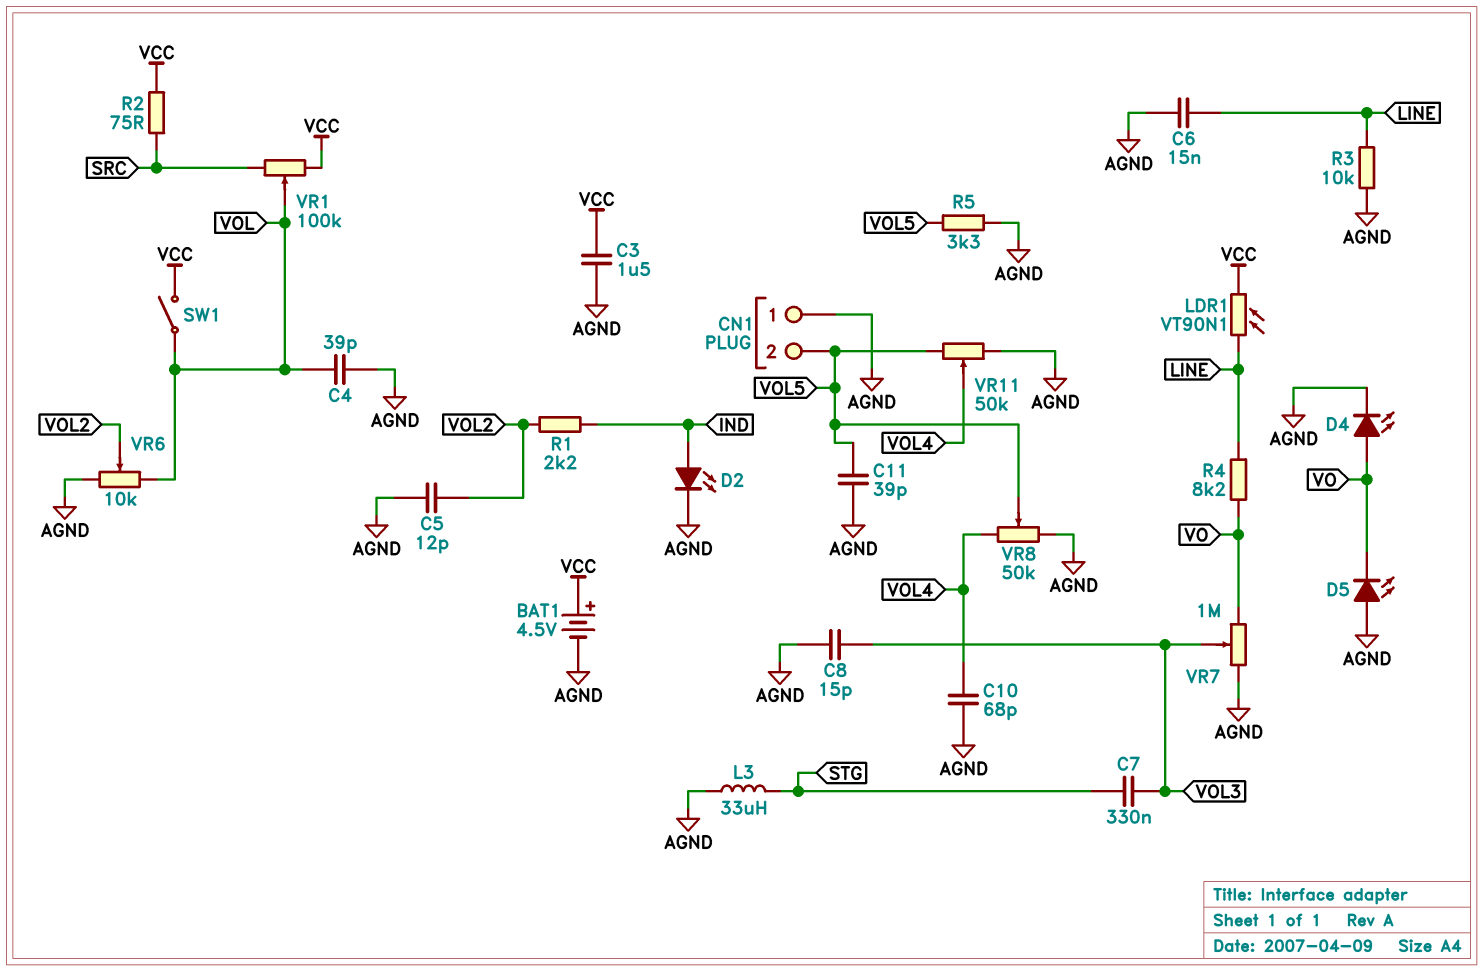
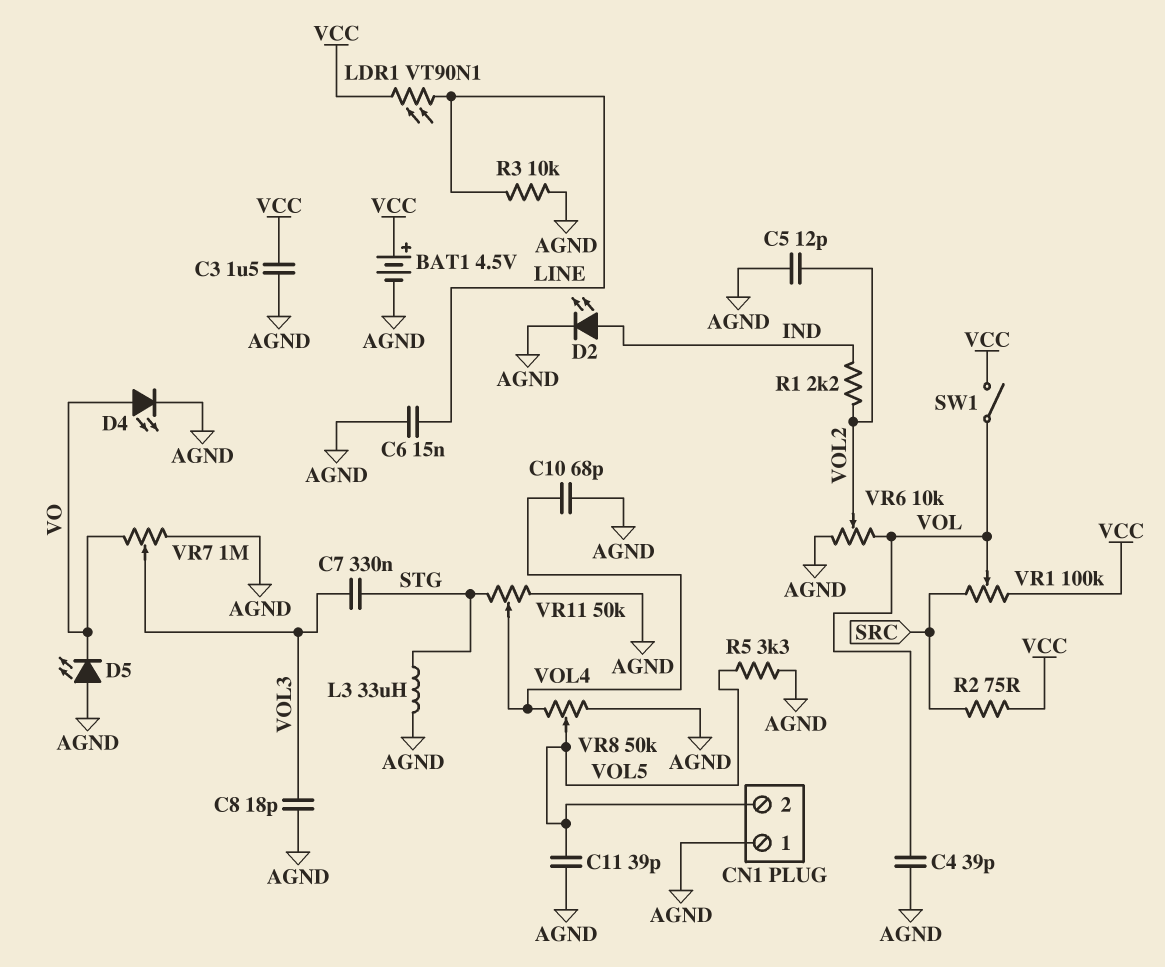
C8: 15pF (AGND, VOL3) -> 18pF (AGND, VOL3)
R4: 8.2k (LINE, VO) -> none
VR11: 50k (AGND, VOL5, wiper VOL4) -> 50k (AGND, STG, wiper VOL4)

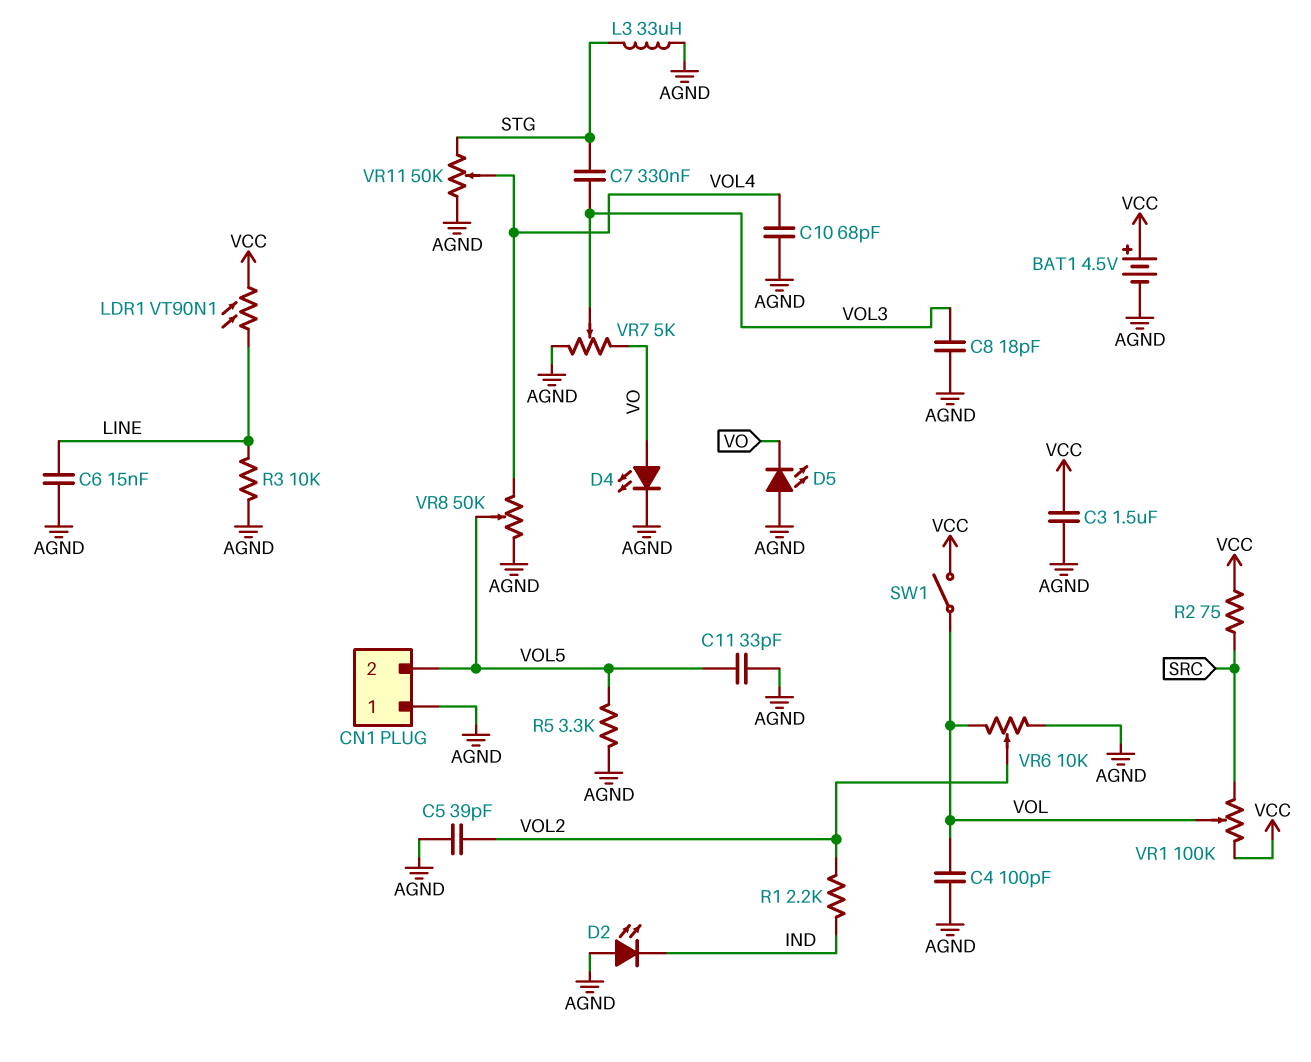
C4: 39pF (AGND, VOL) -> 100pF (AGND, VOL)
C5: 12pF (AGND, VOL2) -> 39pF (AGND, VOL2)
C11: 39pF (AGND, VOL5) -> 33pF (AGND, VOL5)
D2: LED (A IND, K AGND) -> LED (A AGND, K IND)
VR7: 1M (AGND, VO, wiper VOL3) -> 5k (AGND, VO, wiper VOL3)

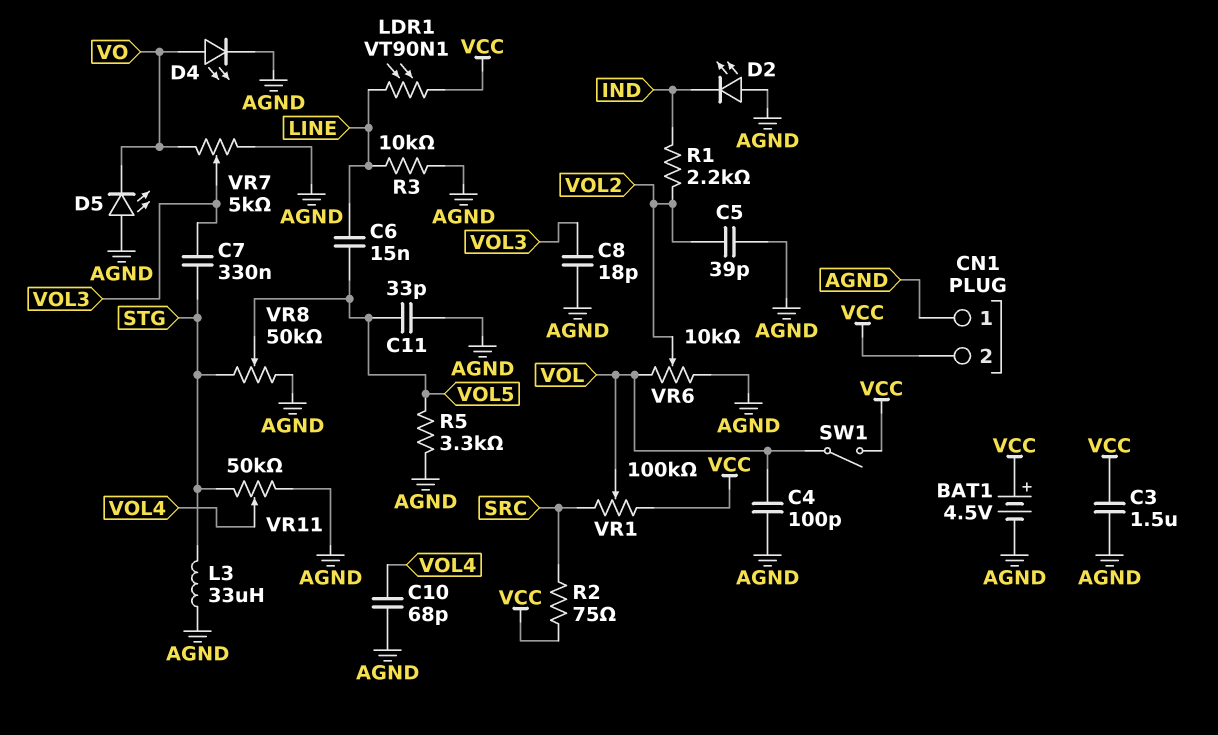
C6: 15nF (AGND, LINE) -> 15nF (LINE, VOL5)
CN1 pin 2: VOL5 -> VCC
VR8: 50k (AGND, VOL4, wiper VOL5) -> 50k (AGND, STG, wiper VOL5)

